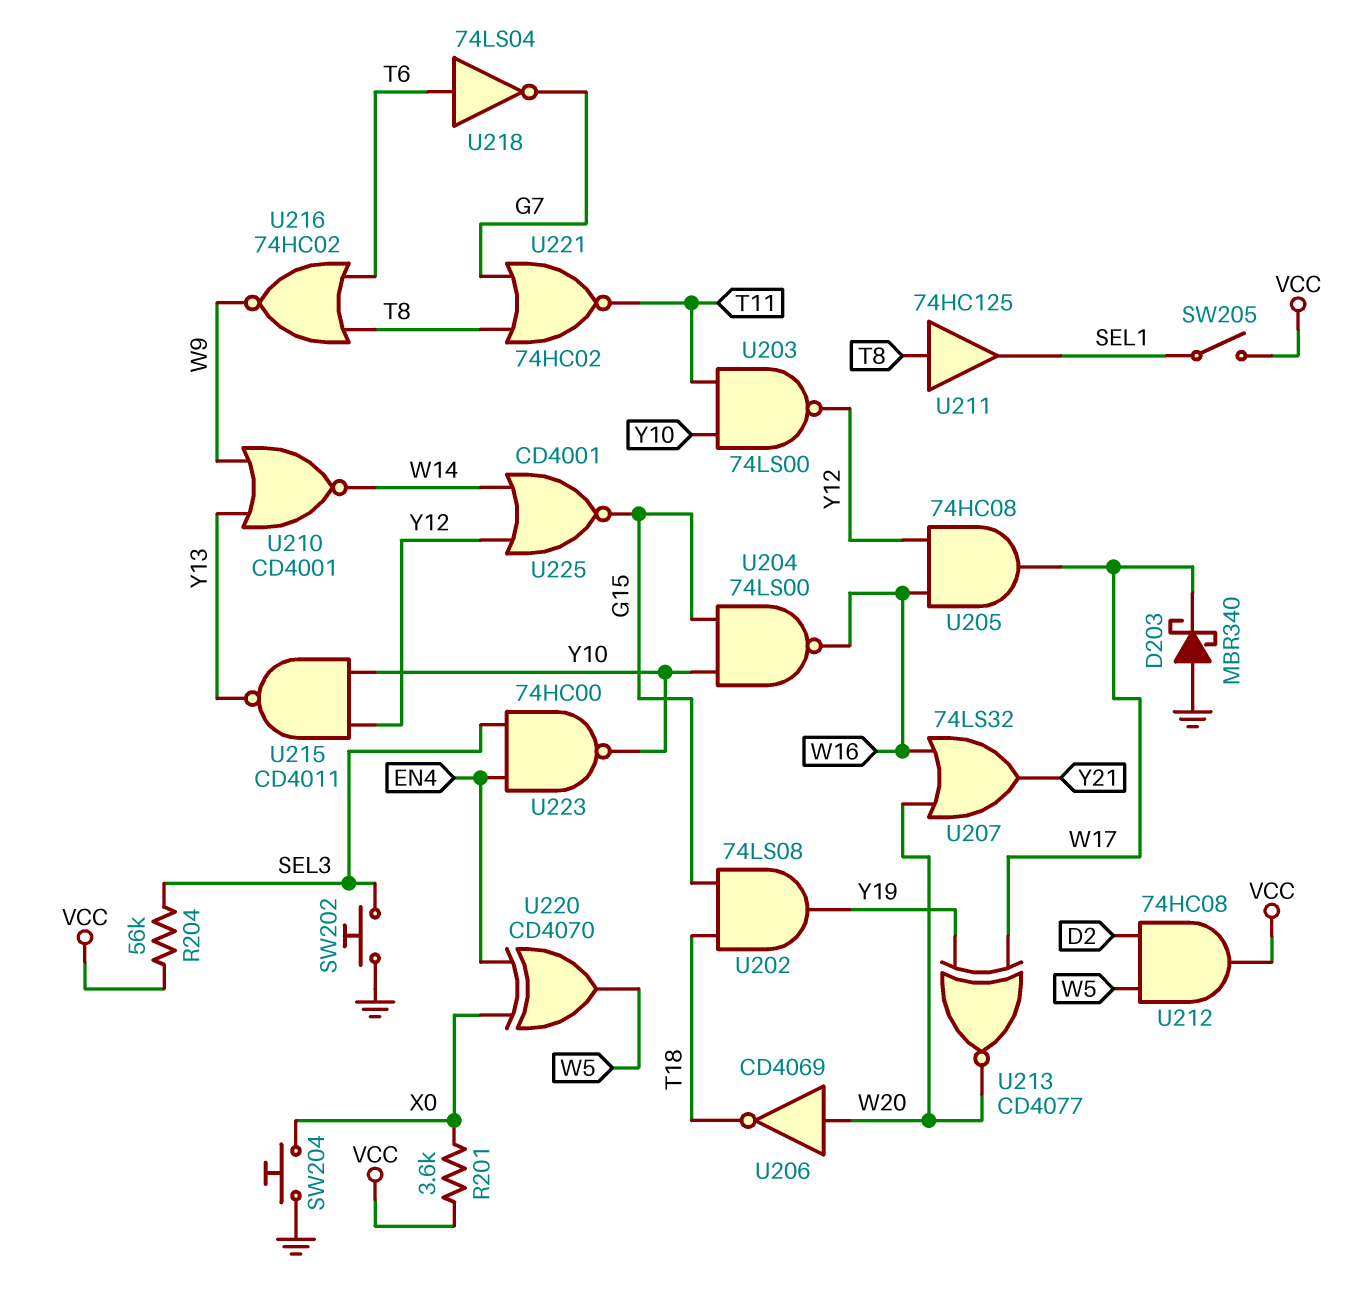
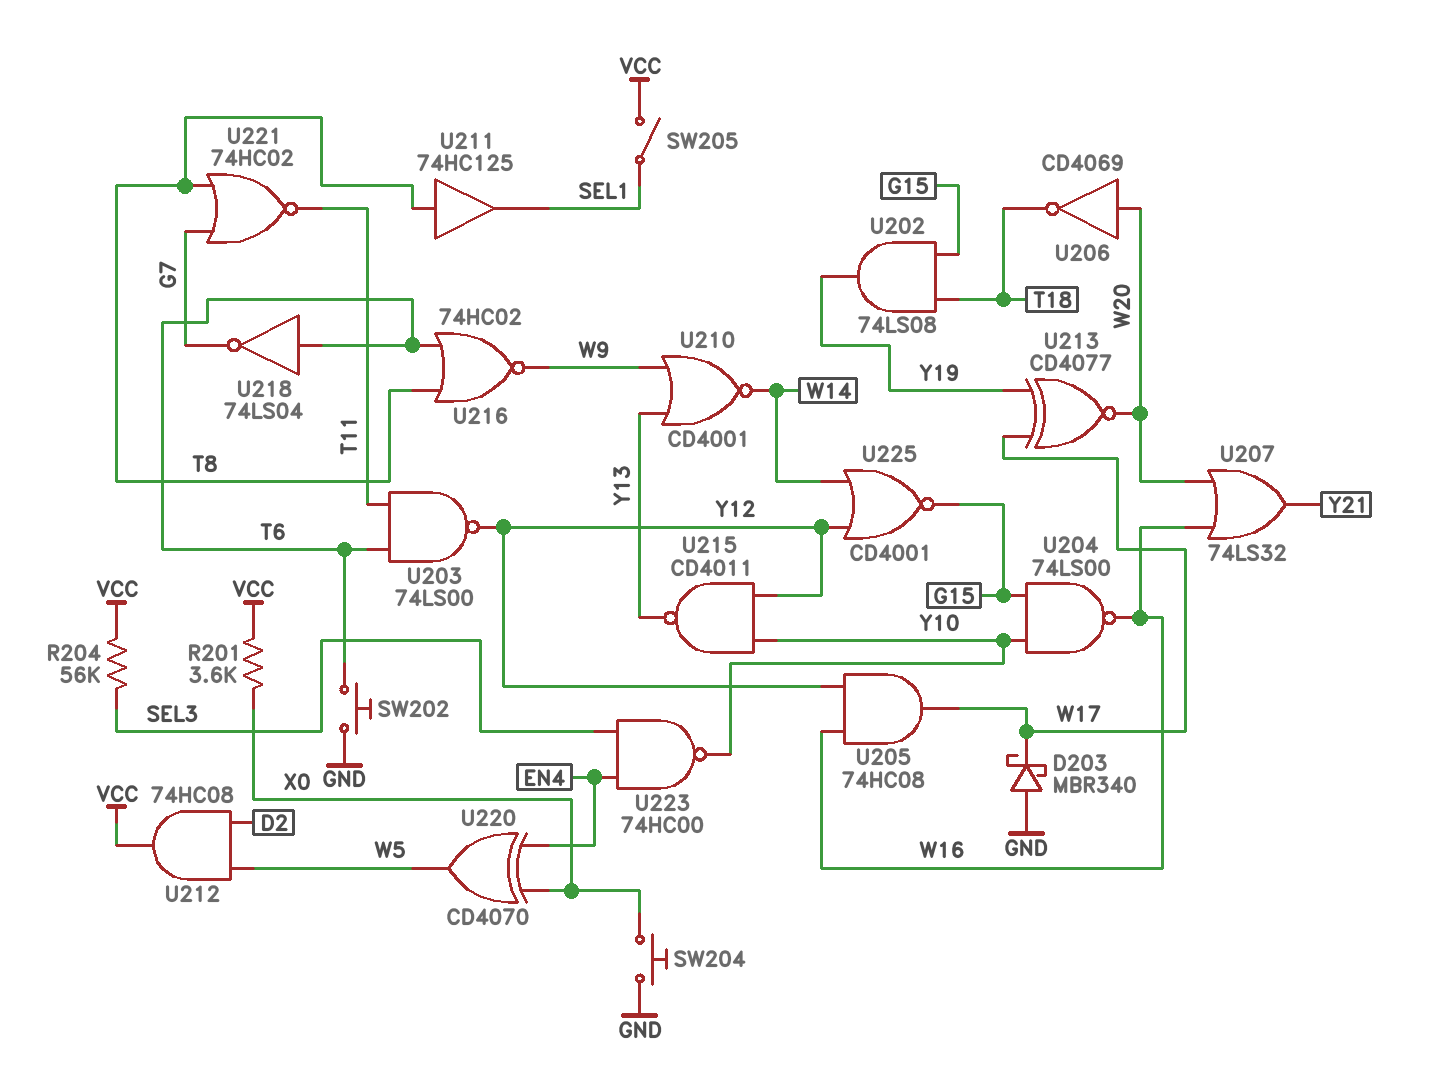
SW202: button (GND, SEL3) -> button (GND, T6)
U203: NAND 74LS00 (in T11, in Y10, out Y12) -> NAND 74LS00 (in T6, in T11, out Y12)

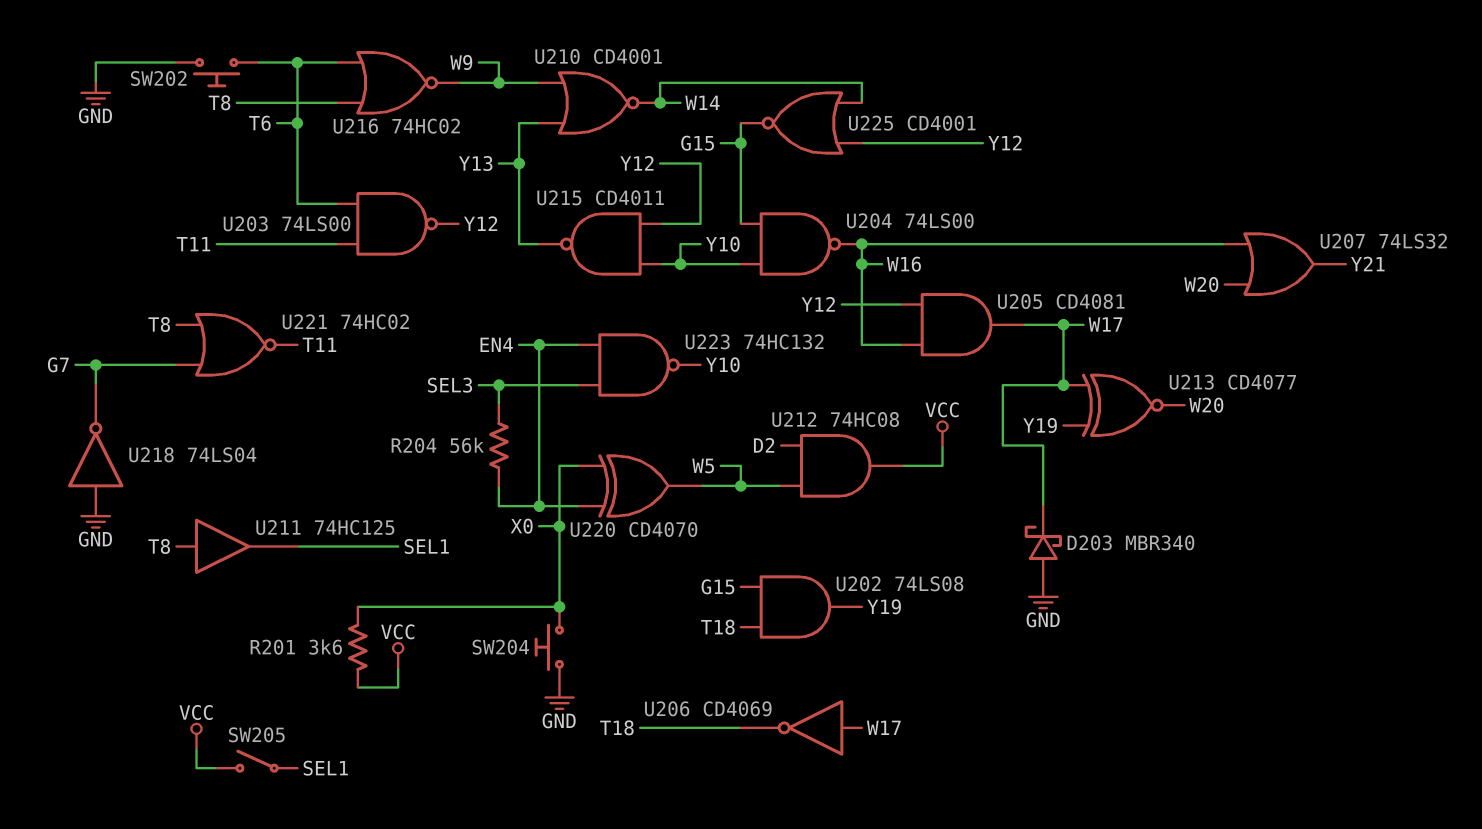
R204: 56k (SEL3, VCC) -> 56k (EN4, SEL3)
U205: AND 74HC08 (in W16, in Y12, out W17) -> AND CD4081 (in W16, in Y12, out W17)
U206: NOT CD4069 (in W20, out T18) -> NOT CD4069 (in W17, out T18)
U218: NOT 74LS04 (in T6, out G7) -> NOT 74LS04 (in GND, out G7)
U223: NAND 74HC00 (in EN4, in SEL3, out Y10) -> NAND 74HC132 (in EN4, in SEL3, out Y10)

